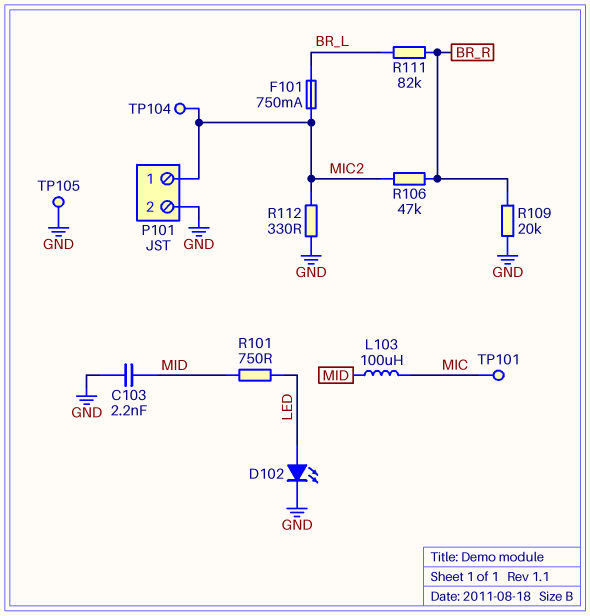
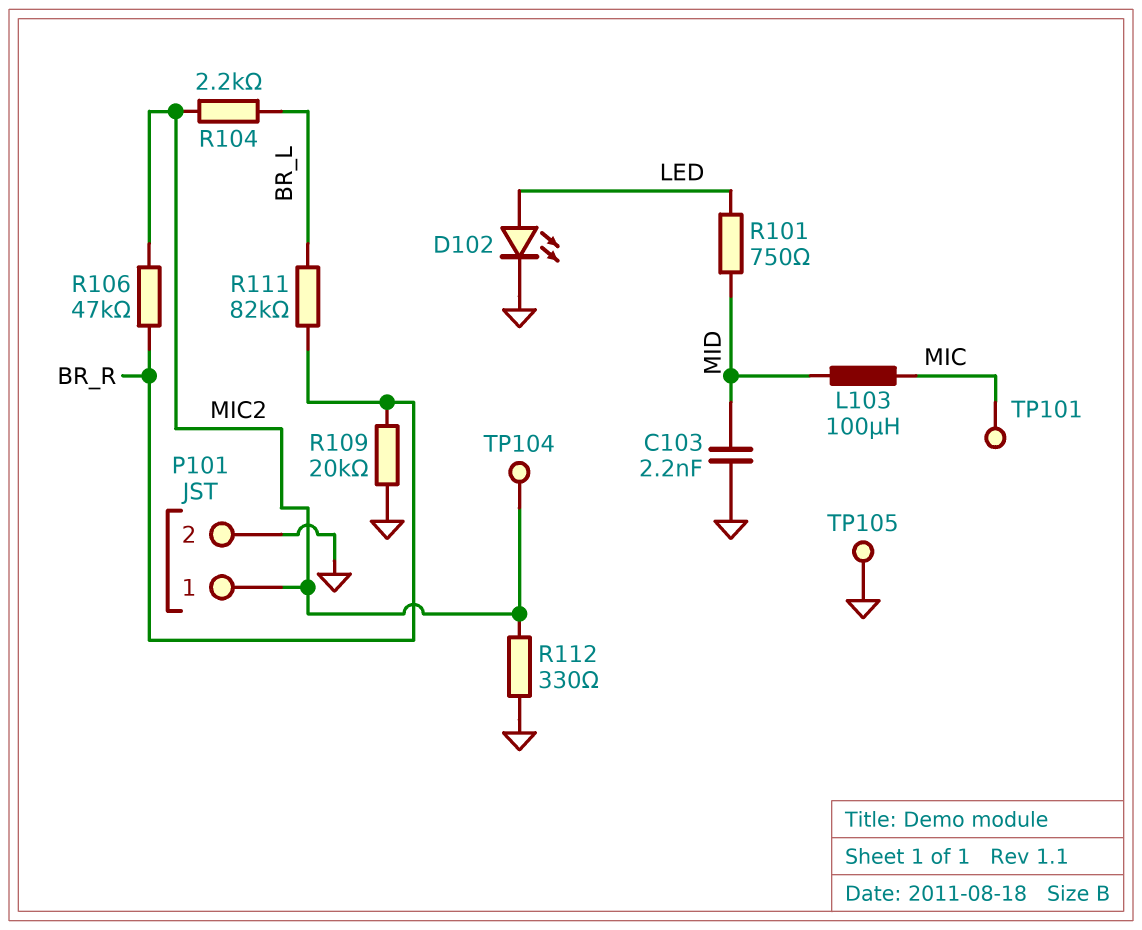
F101: 750mA (BR_L, MIC2) -> none
R104: none -> 2.2k (BR_L, MIC2)

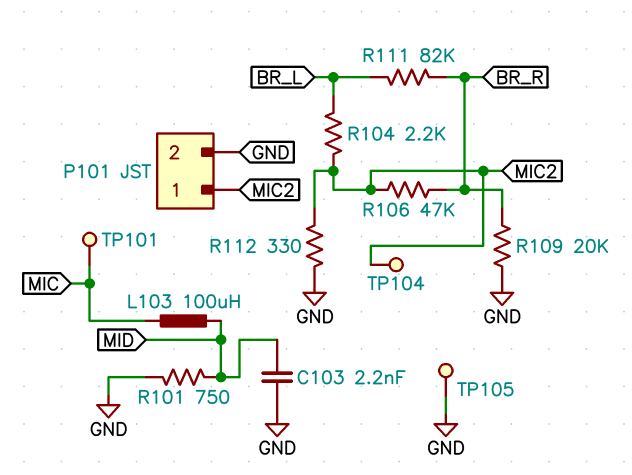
D102: LED (A LED, K GND) -> none
R101: 750 (LED, MID) -> 750 (GND, MID)

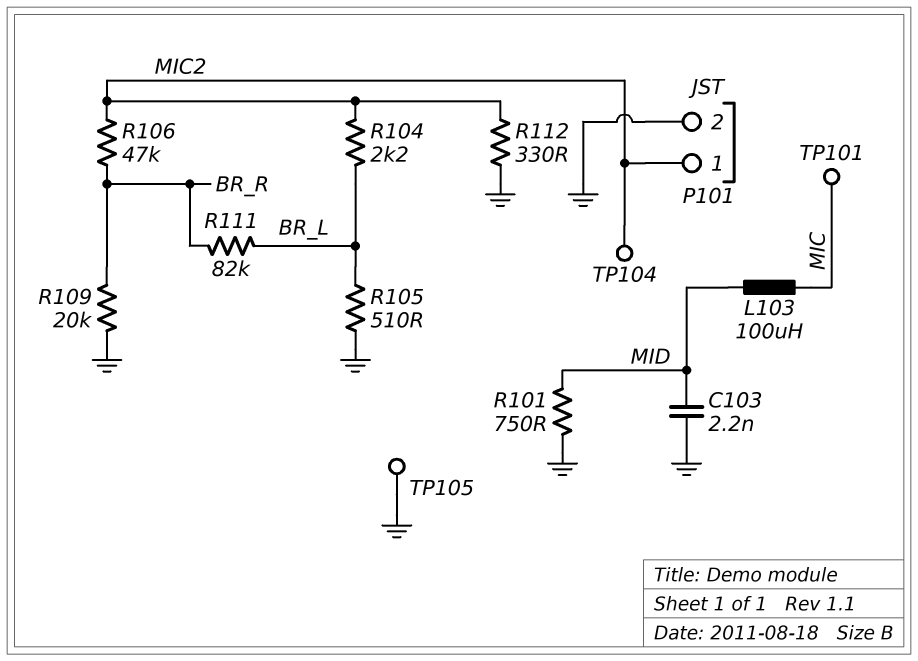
R105: none -> 510 (BR_L, GND)

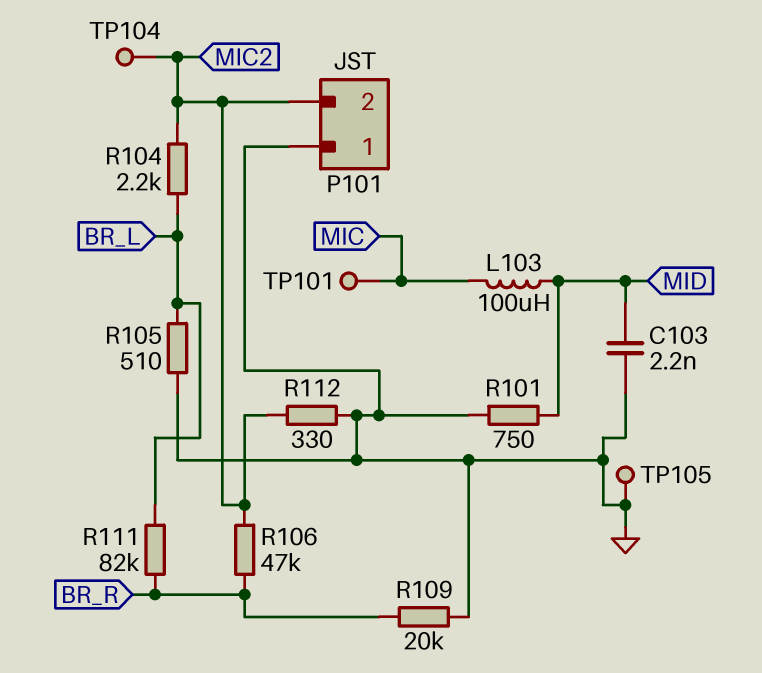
P101 pin 1: MIC2 -> GND
P101 pin 2: GND -> MIC2

